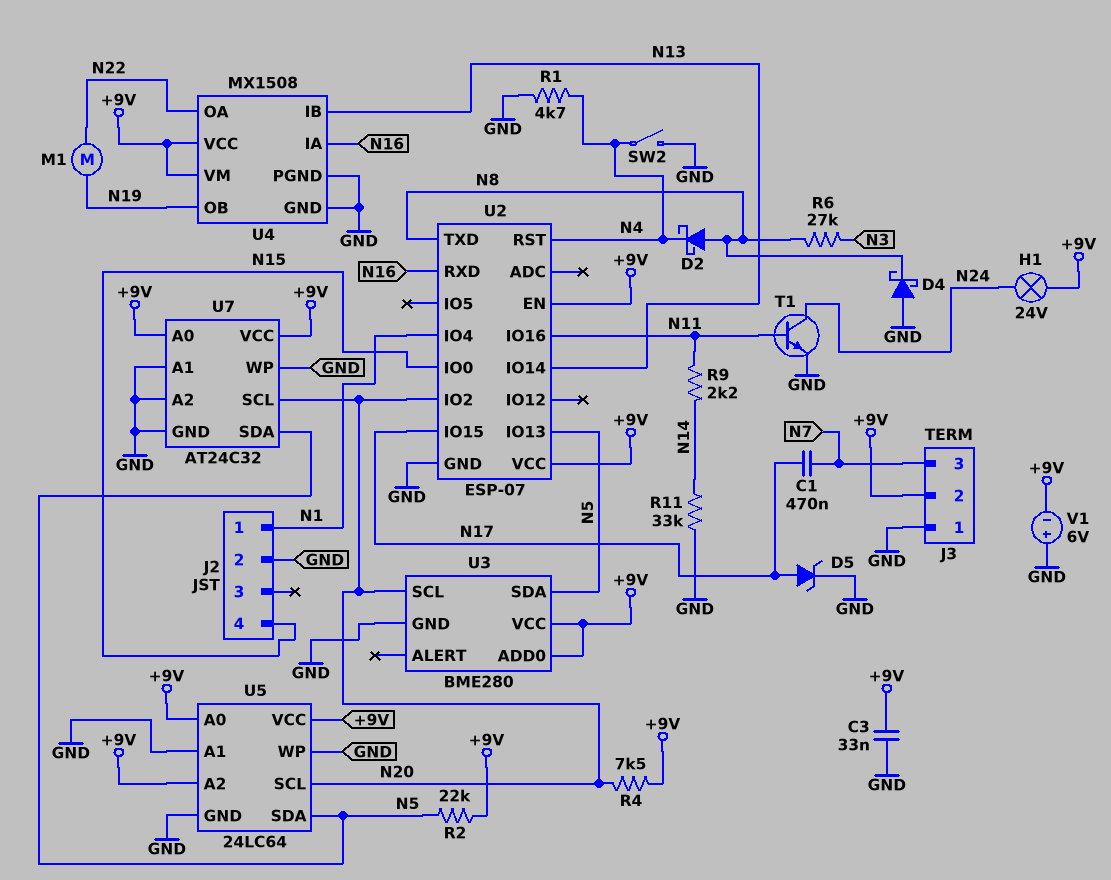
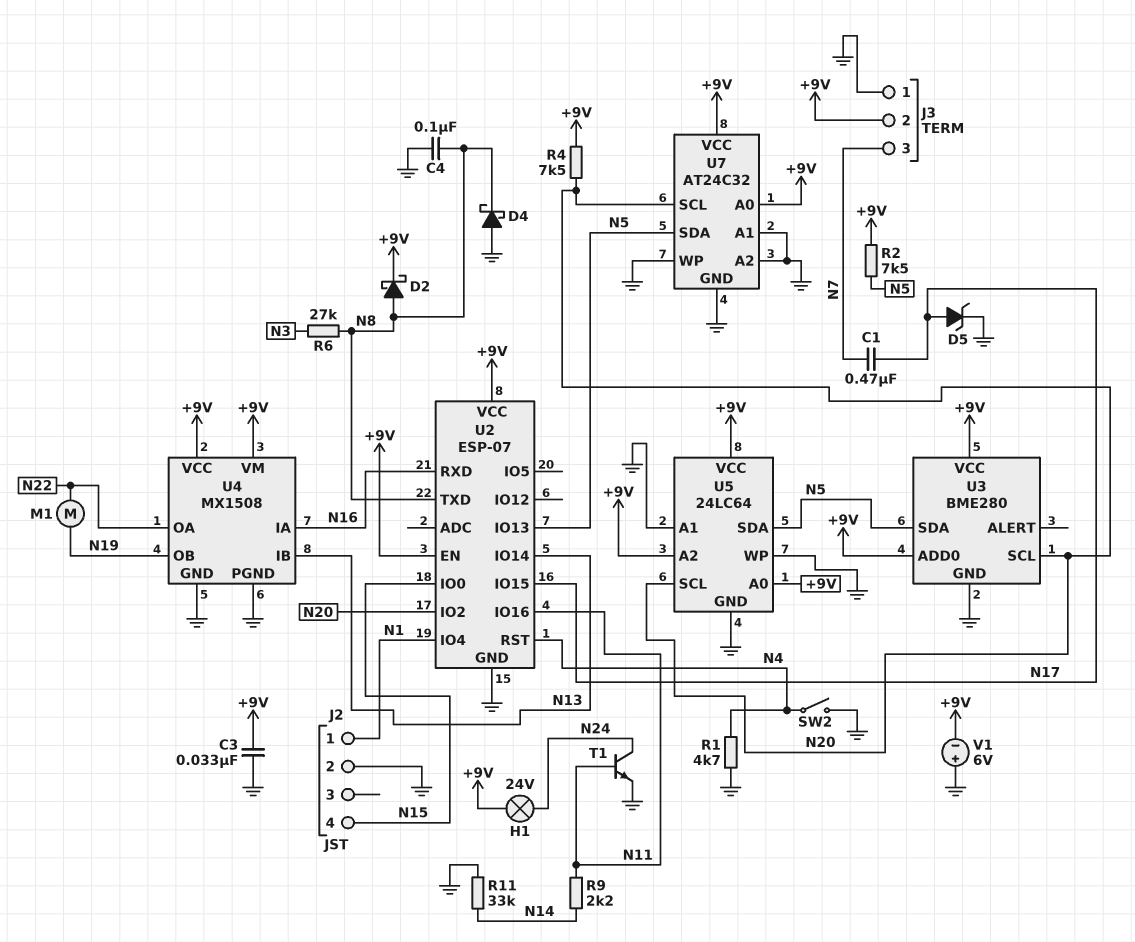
C4: none -> 100nF (GND, N8)
D2: schottky (A N8, K N4) -> schottky (A N8, K +9V)
R2: 22k (+9V, N5) -> 7.5k (+9V, N5)

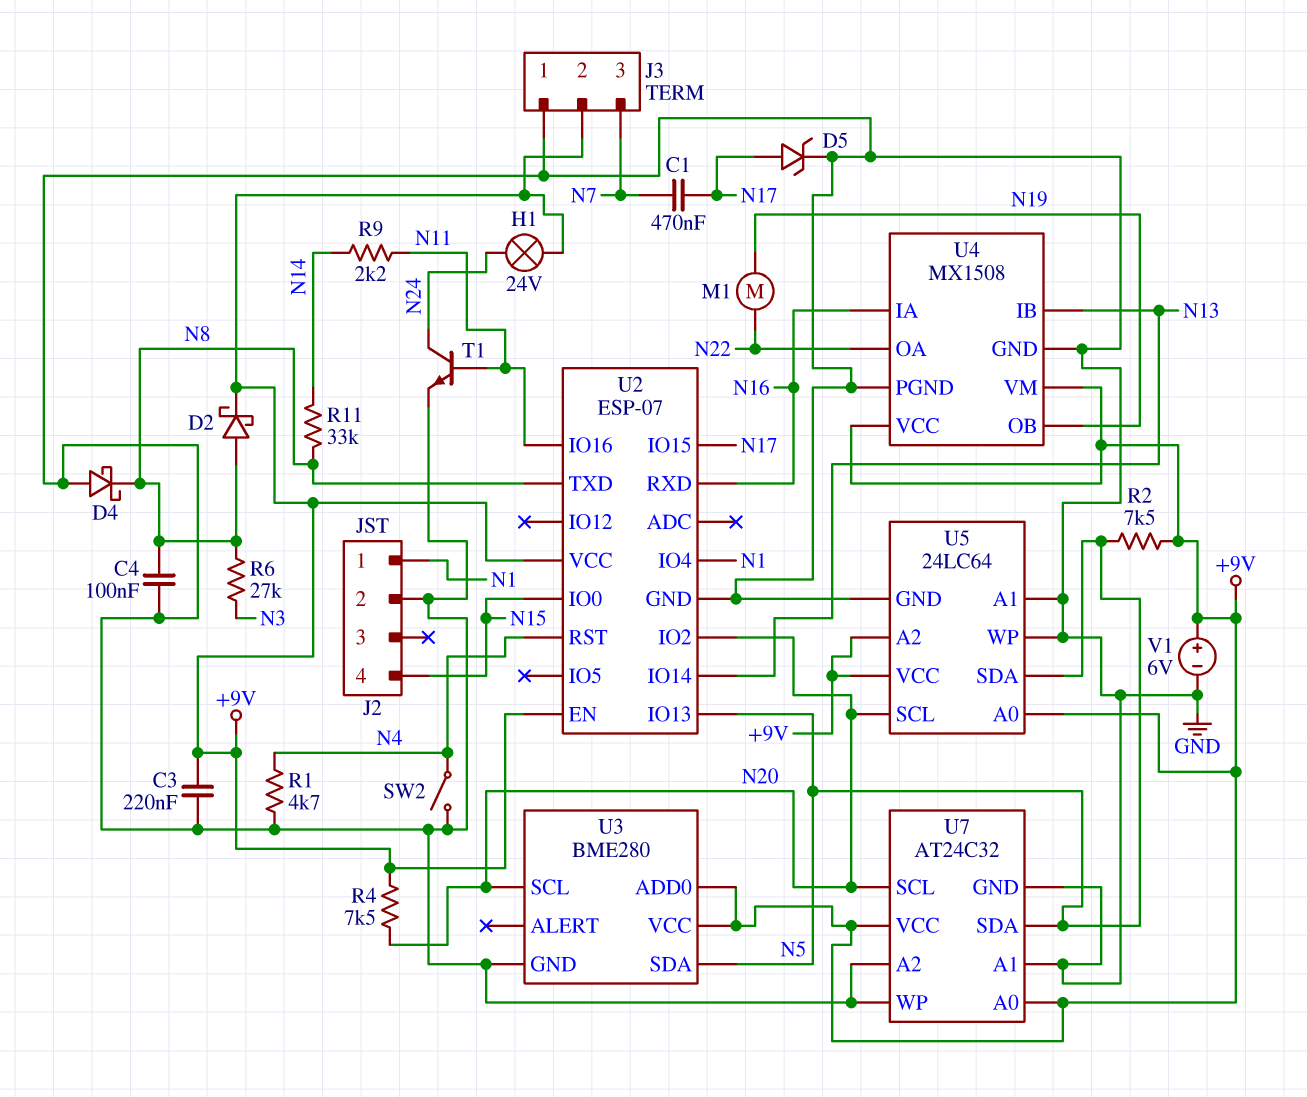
C3: 33nF (+9V, GND) -> 220nF (+9V, GND)
R11: 33k (GND, N14) -> 33k (N8, N14)
V1: 6V (plus GND, minus +9V) -> 6V (plus +9V, minus GND)

